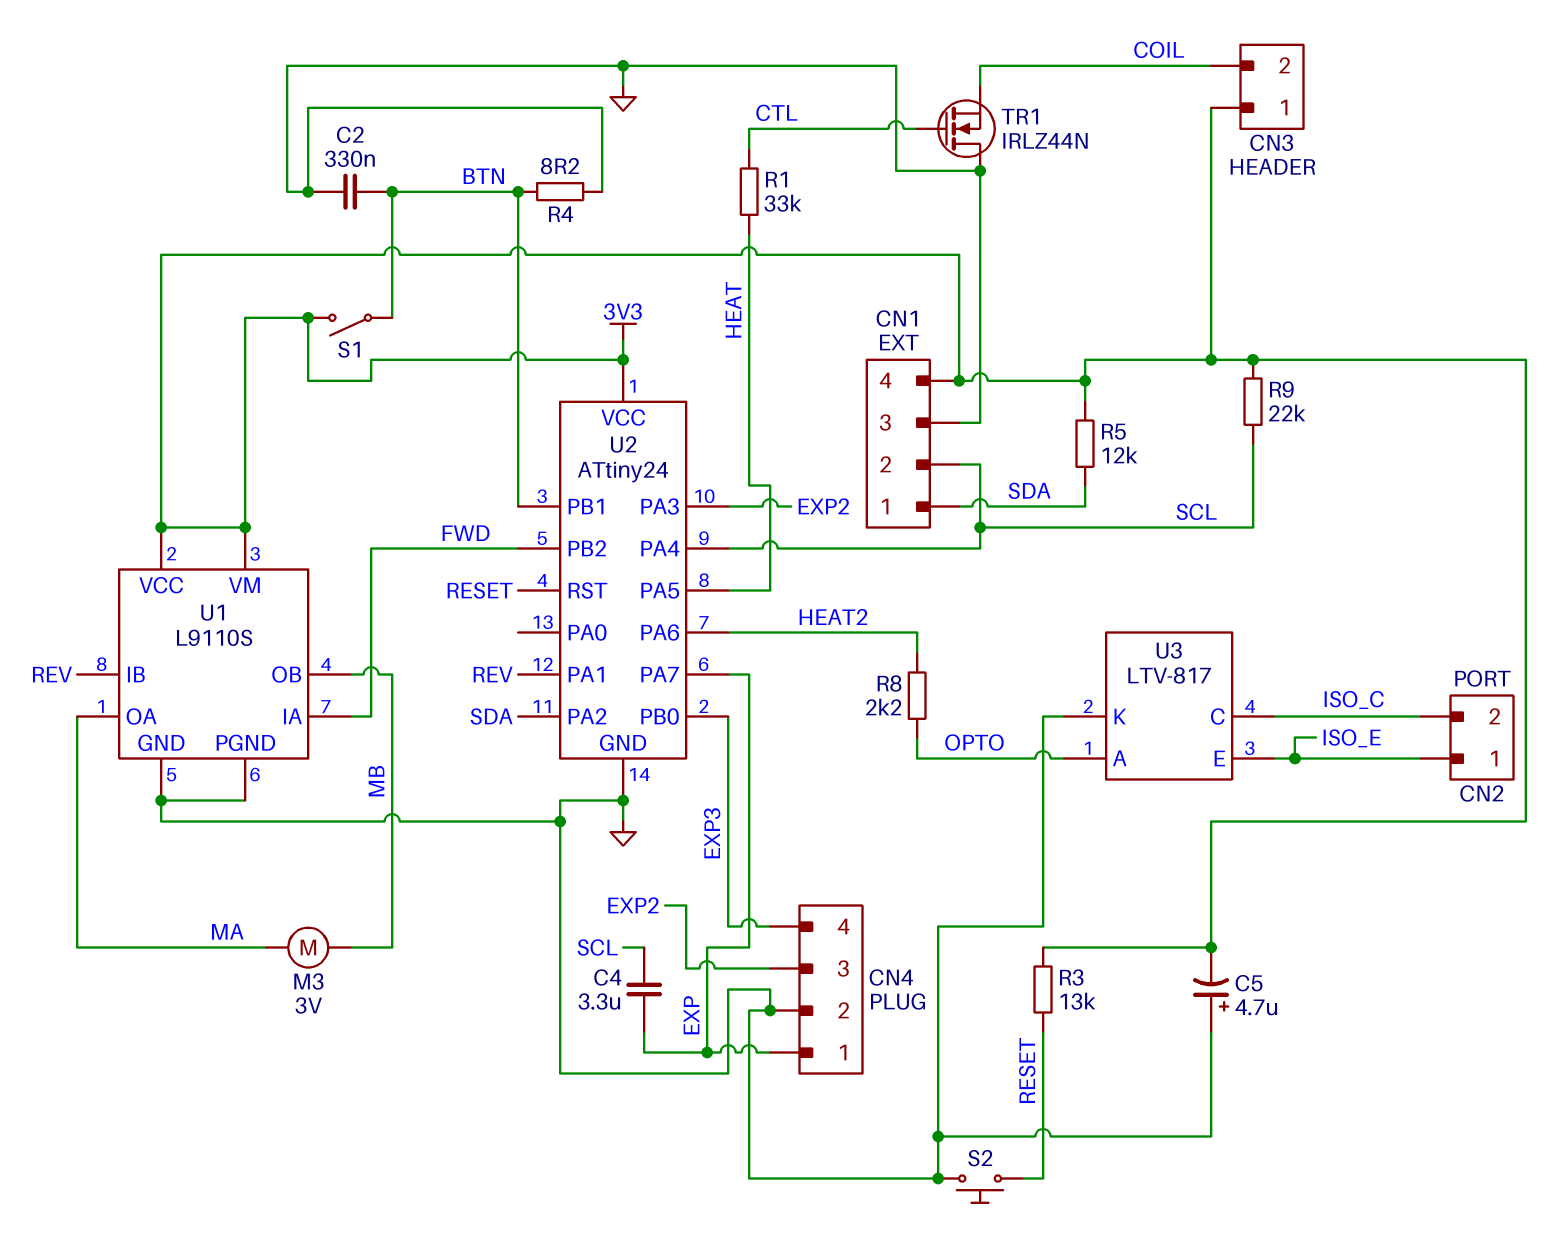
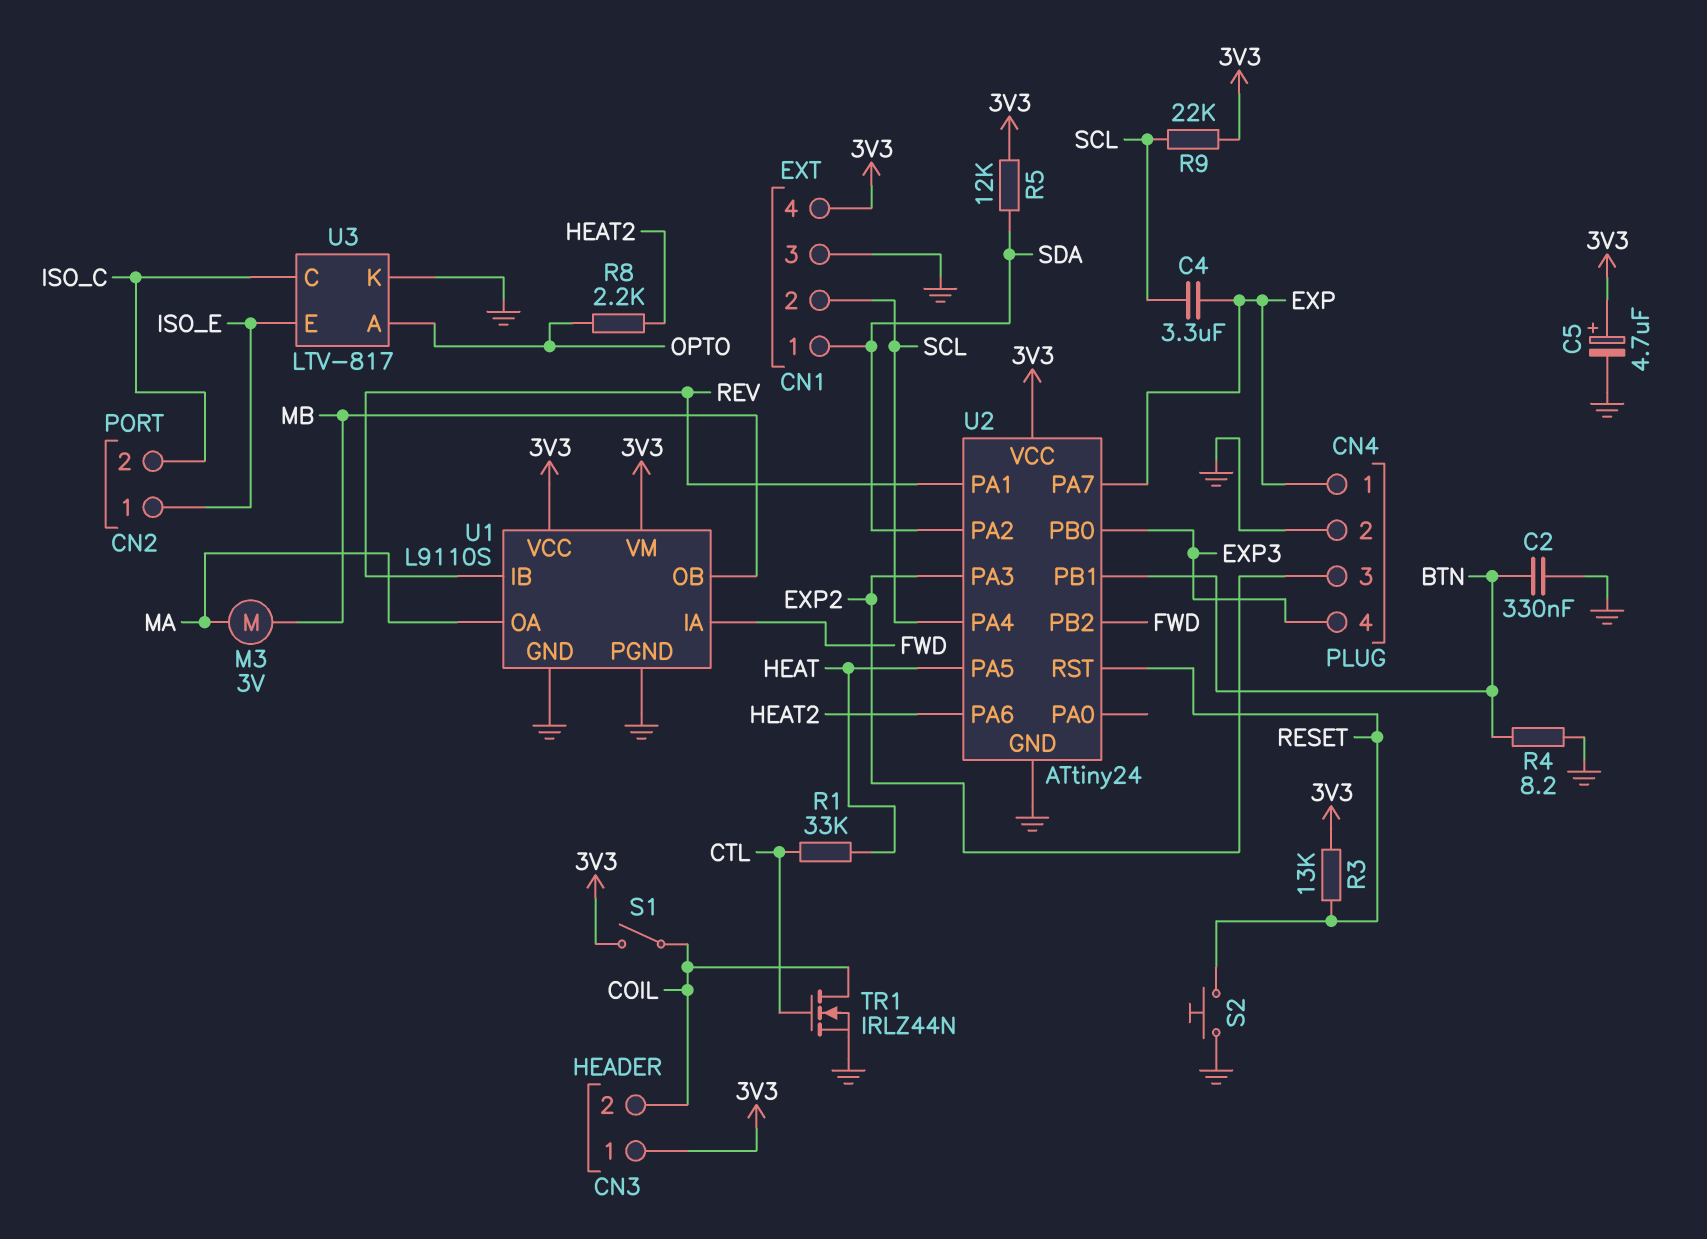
C5: 4.7uF (plus GND, minus 3V3) -> 4.7uF (plus 3V3, minus GND)
S1: switch (3V3, BTN) -> switch (3V3, COIL)
TR1: NMOS IRLZ44N (G CTL, D GND, S COIL) -> NMOS IRLZ44N (G CTL, D COIL, S GND)

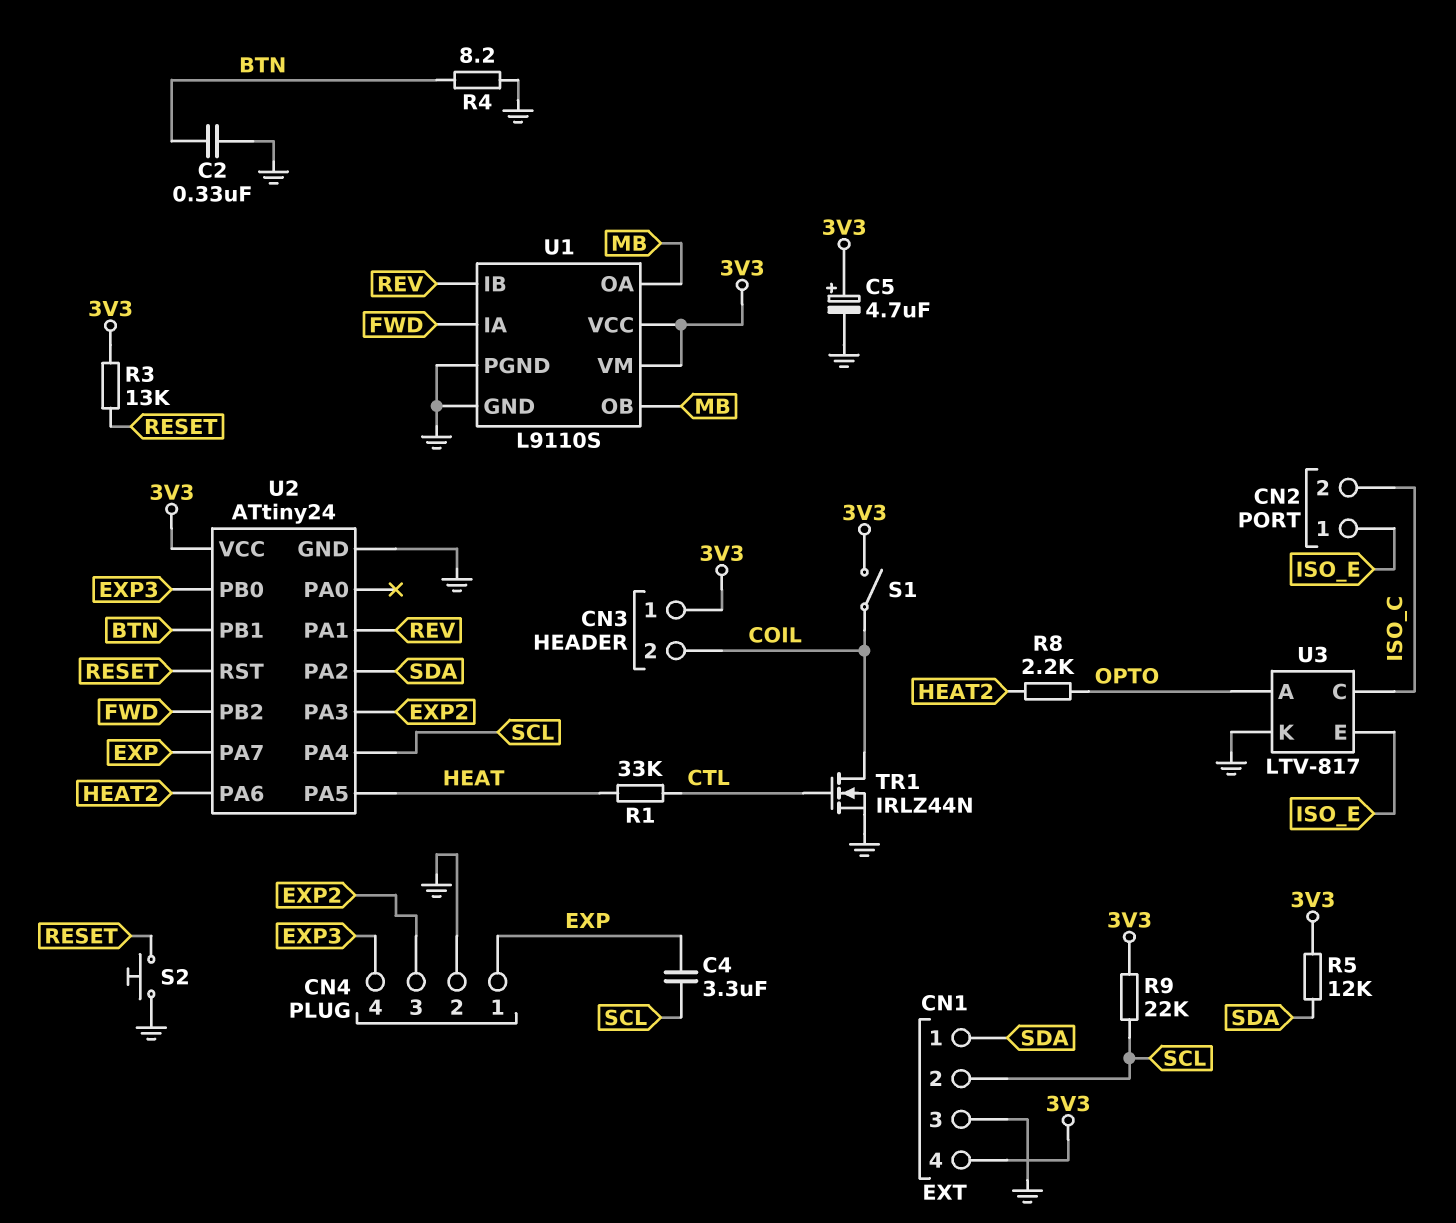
M3: motor 3V (MA, MB) -> none
U1 pin OA: MA -> MB

